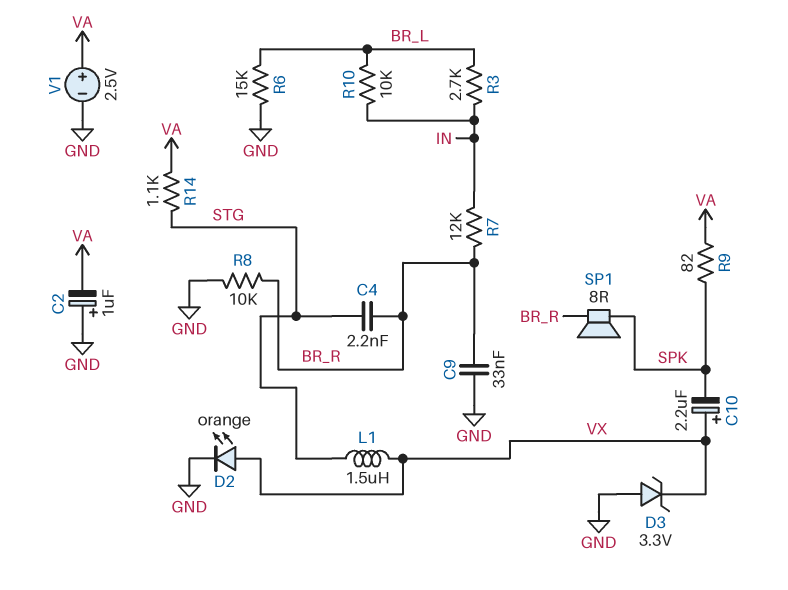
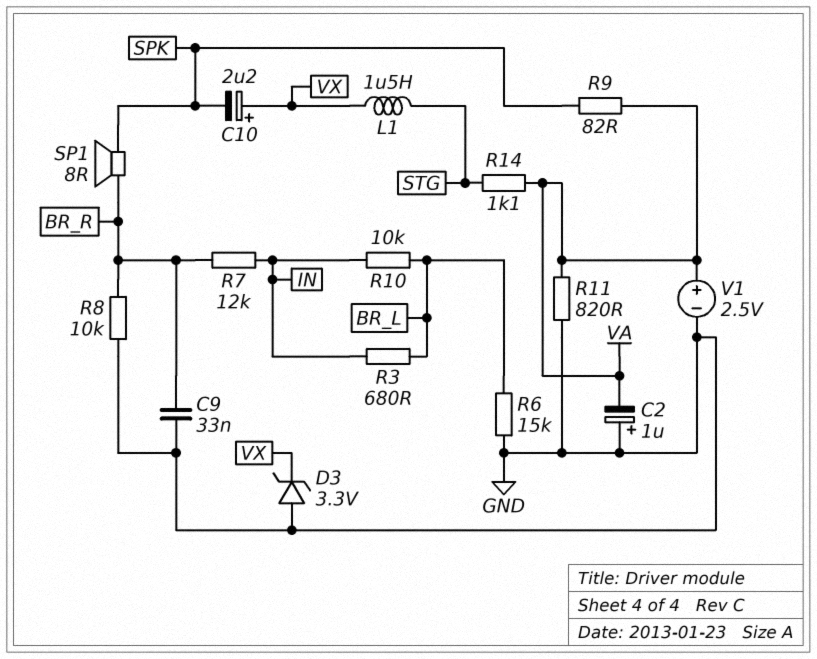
C4: 2.2nF (BR_R, STG) -> none
D2: LED orange (A VX, K GND) -> none
R3: 2.7k (BR_L, IN) -> 680 (BR_L, IN)
R11: none -> 820 (GND, VA)

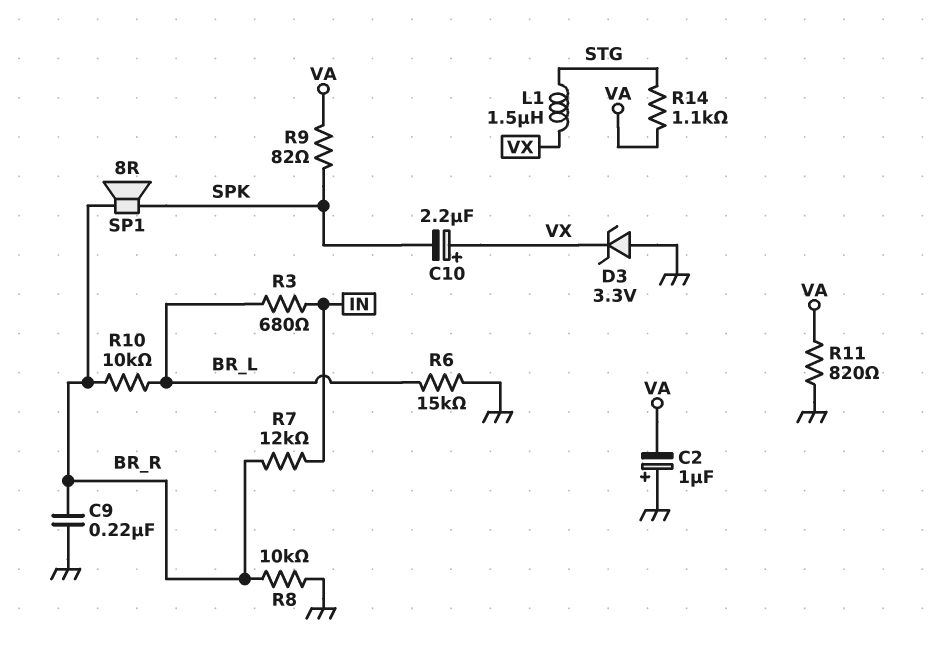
C9: 33nF (BR_R, GND) -> 220nF (BR_R, GND)
R10: 10k (BR_L, IN) -> 10k (BR_L, BR_R)
V1: 2.5V (plus VA, minus GND) -> none

